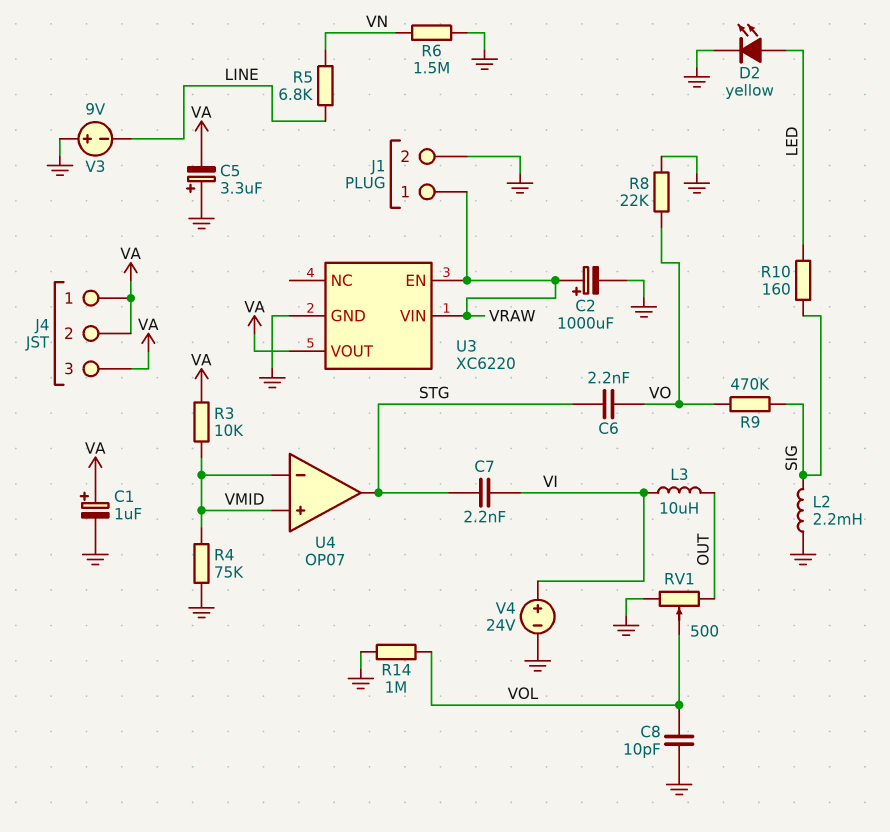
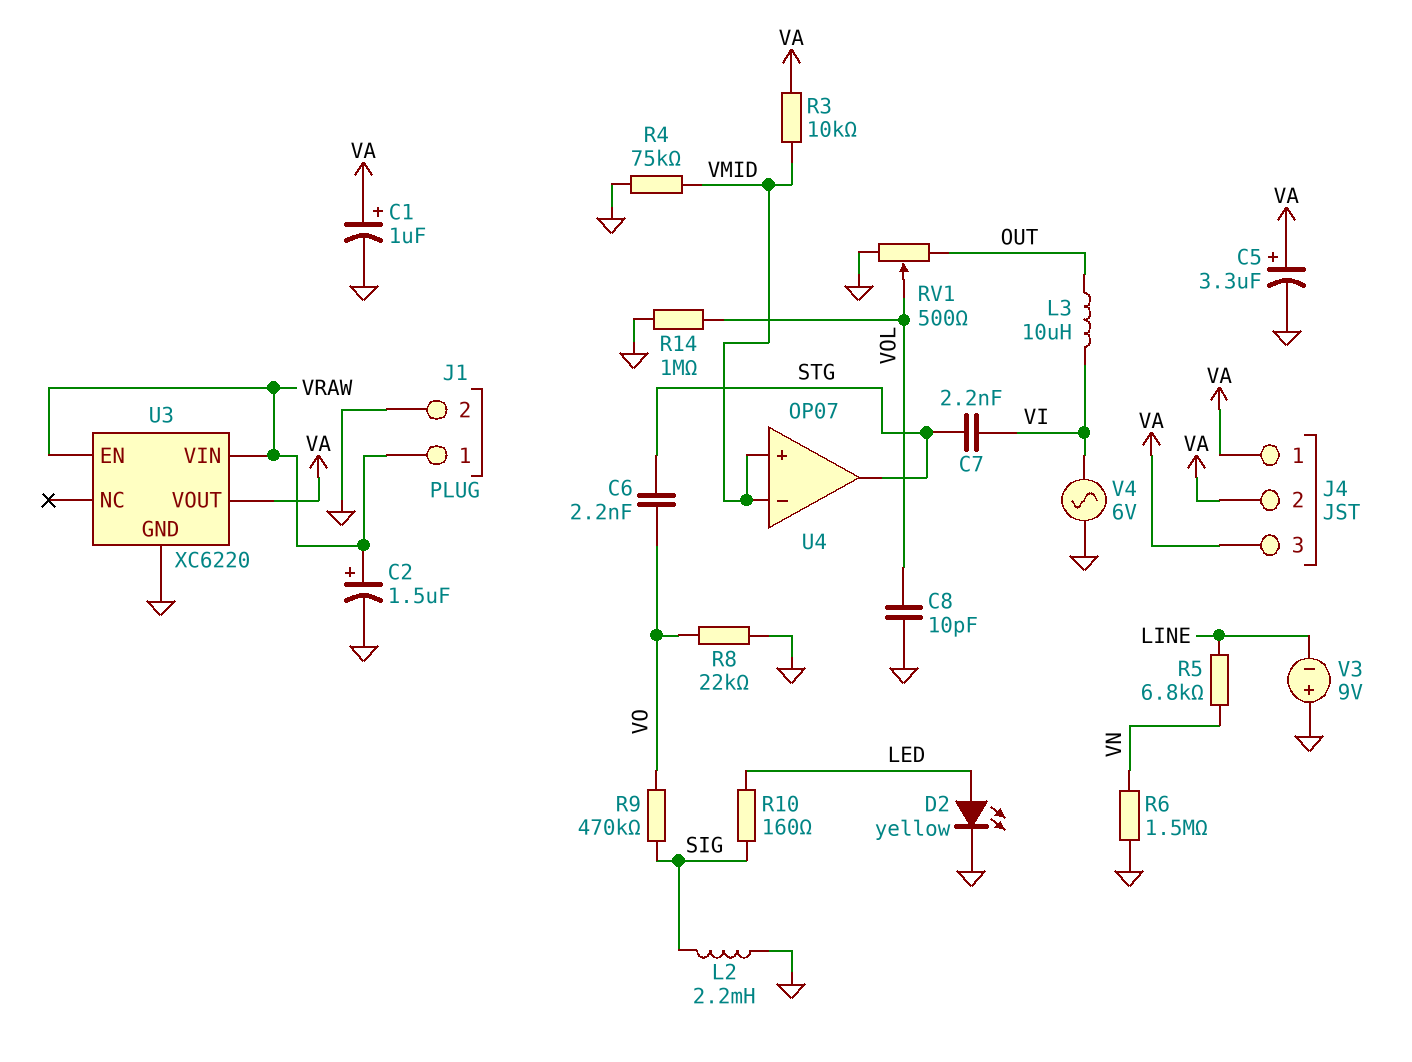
C2: 1000uF (plus VRAW, minus GND) -> 1.5uF (plus VRAW, minus GND)
C5: 3.3uF (plus GND, minus VA) -> 3.3uF (plus VA, minus GND)
V4: 24V (plus VI, minus GND) -> AC 6V (GND, VI)

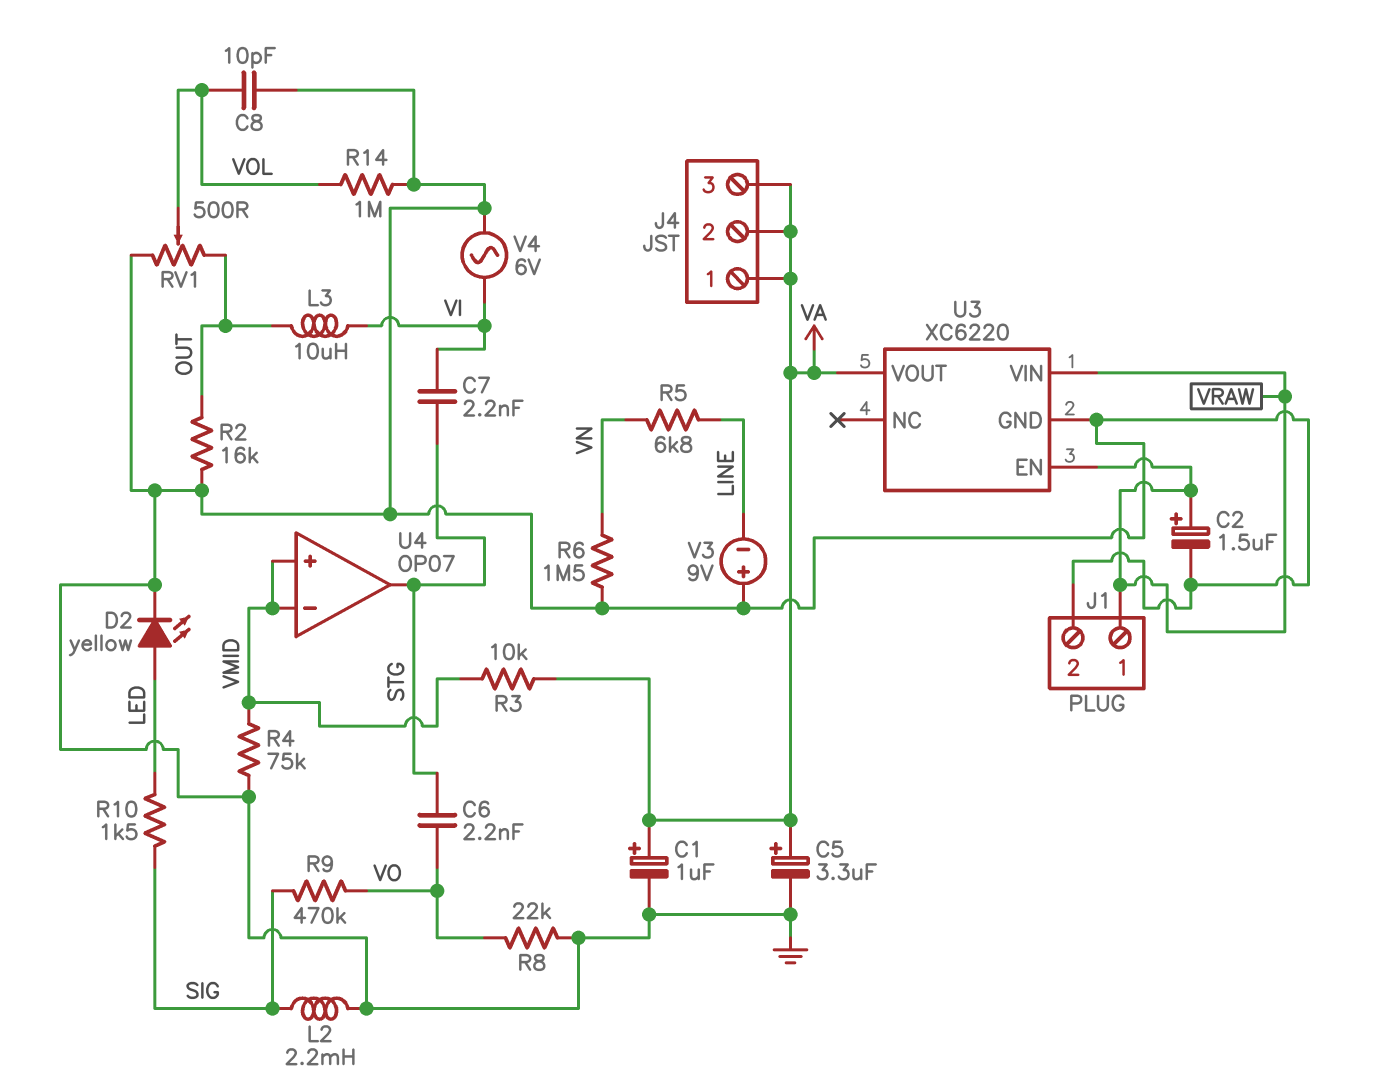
R2: none -> 16k (GND, OUT)
R10: 160 (LED, SIG) -> 1.5k (LED, SIG)

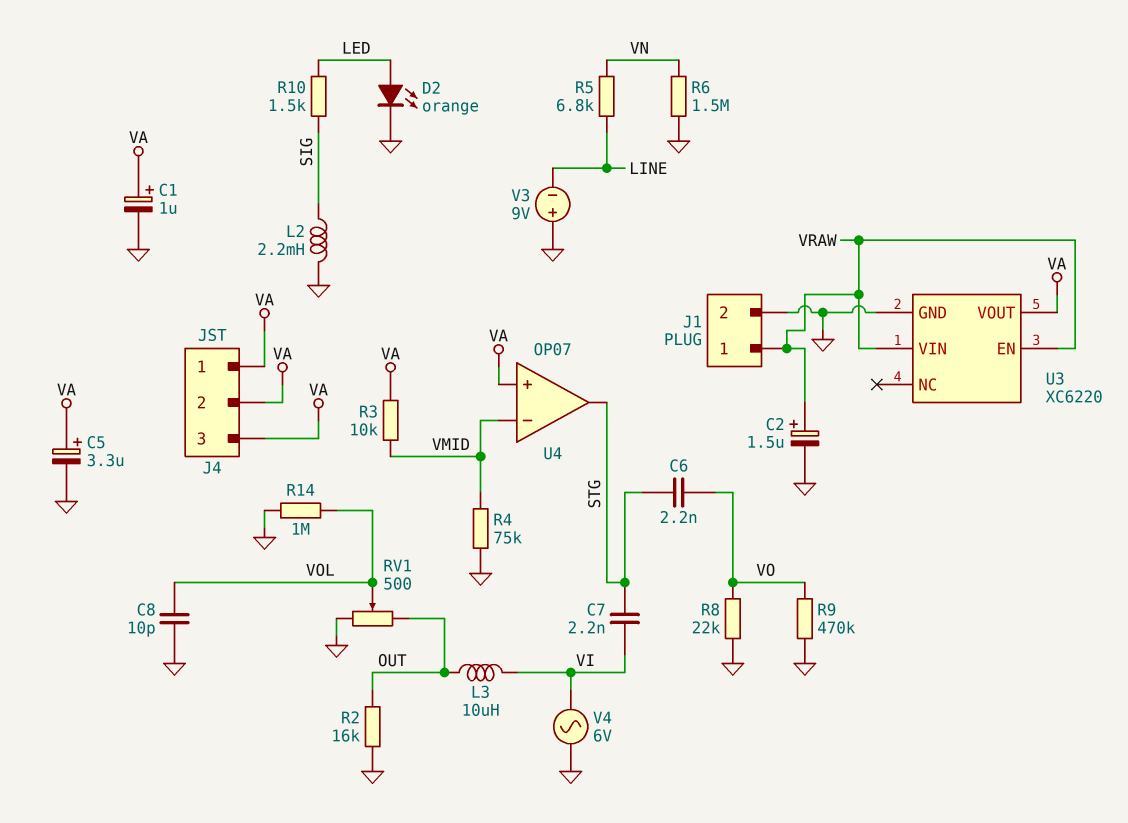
D2: LED yellow (A LED, K GND) -> LED orange (A LED, K GND)
R9: 470k (SIG, VO) -> 470k (GND, VO)
U4 pin in+: VMID -> VA

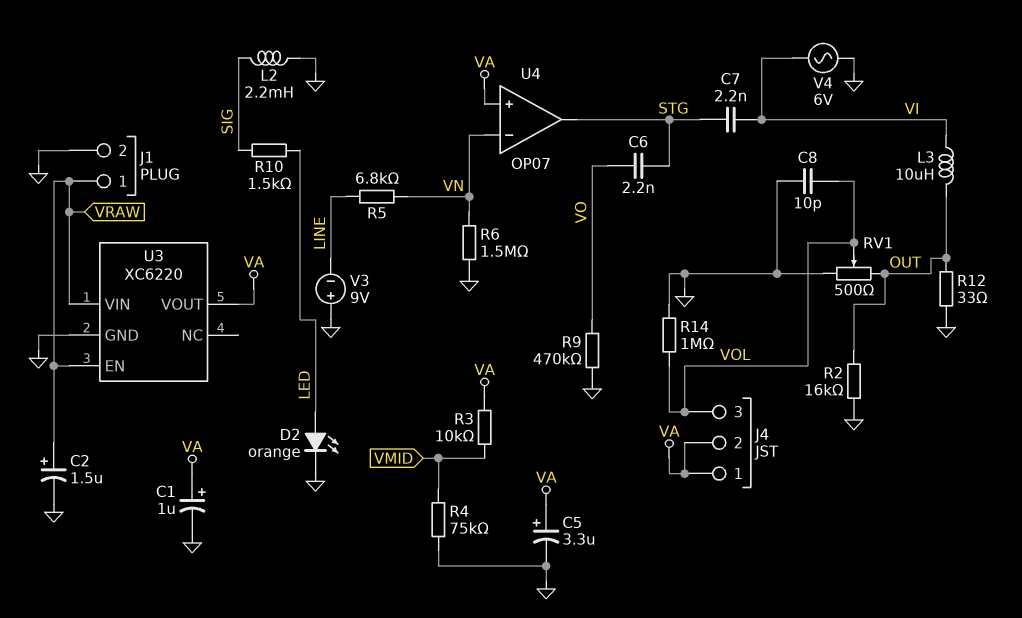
J4 pin 3: VA -> VOL
R8: 22k (GND, VO) -> none
R12: none -> 33 (GND, OUT)
U4 pin in-: VMID -> VN

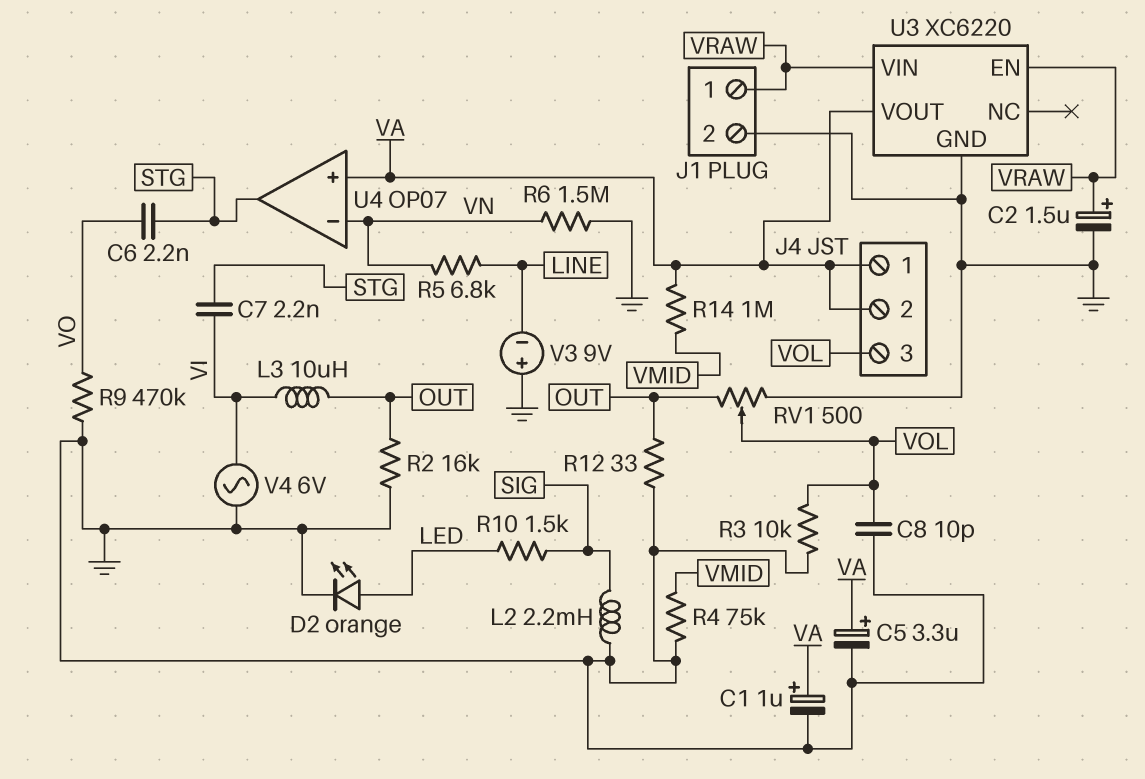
R3: 10k (VA, VMID) -> 10k (GND, VOL)
R14: 1M (GND, VOL) -> 1M (VA, VMID)

